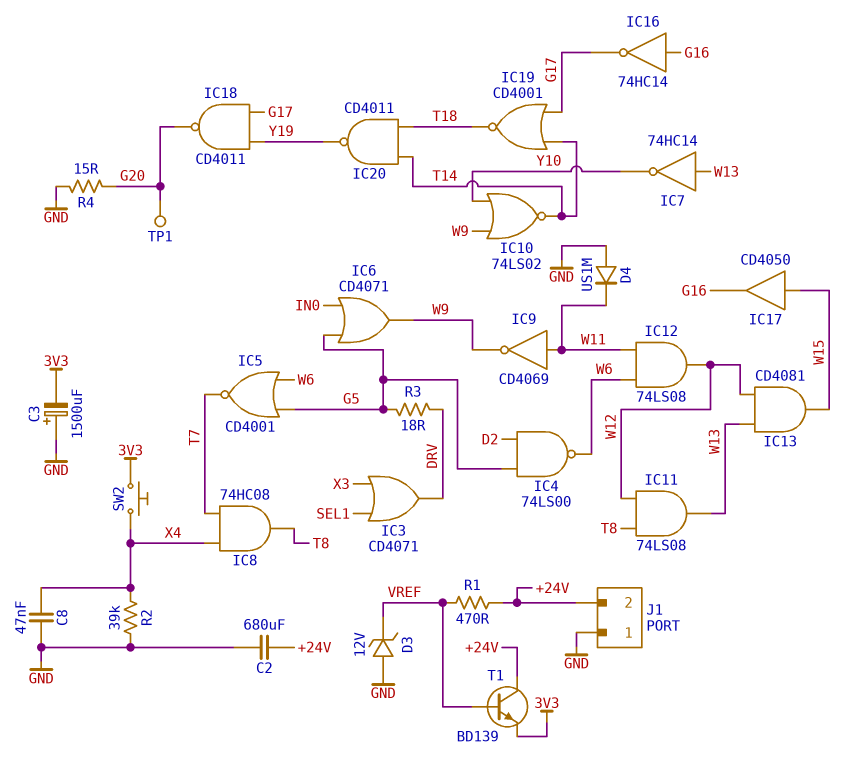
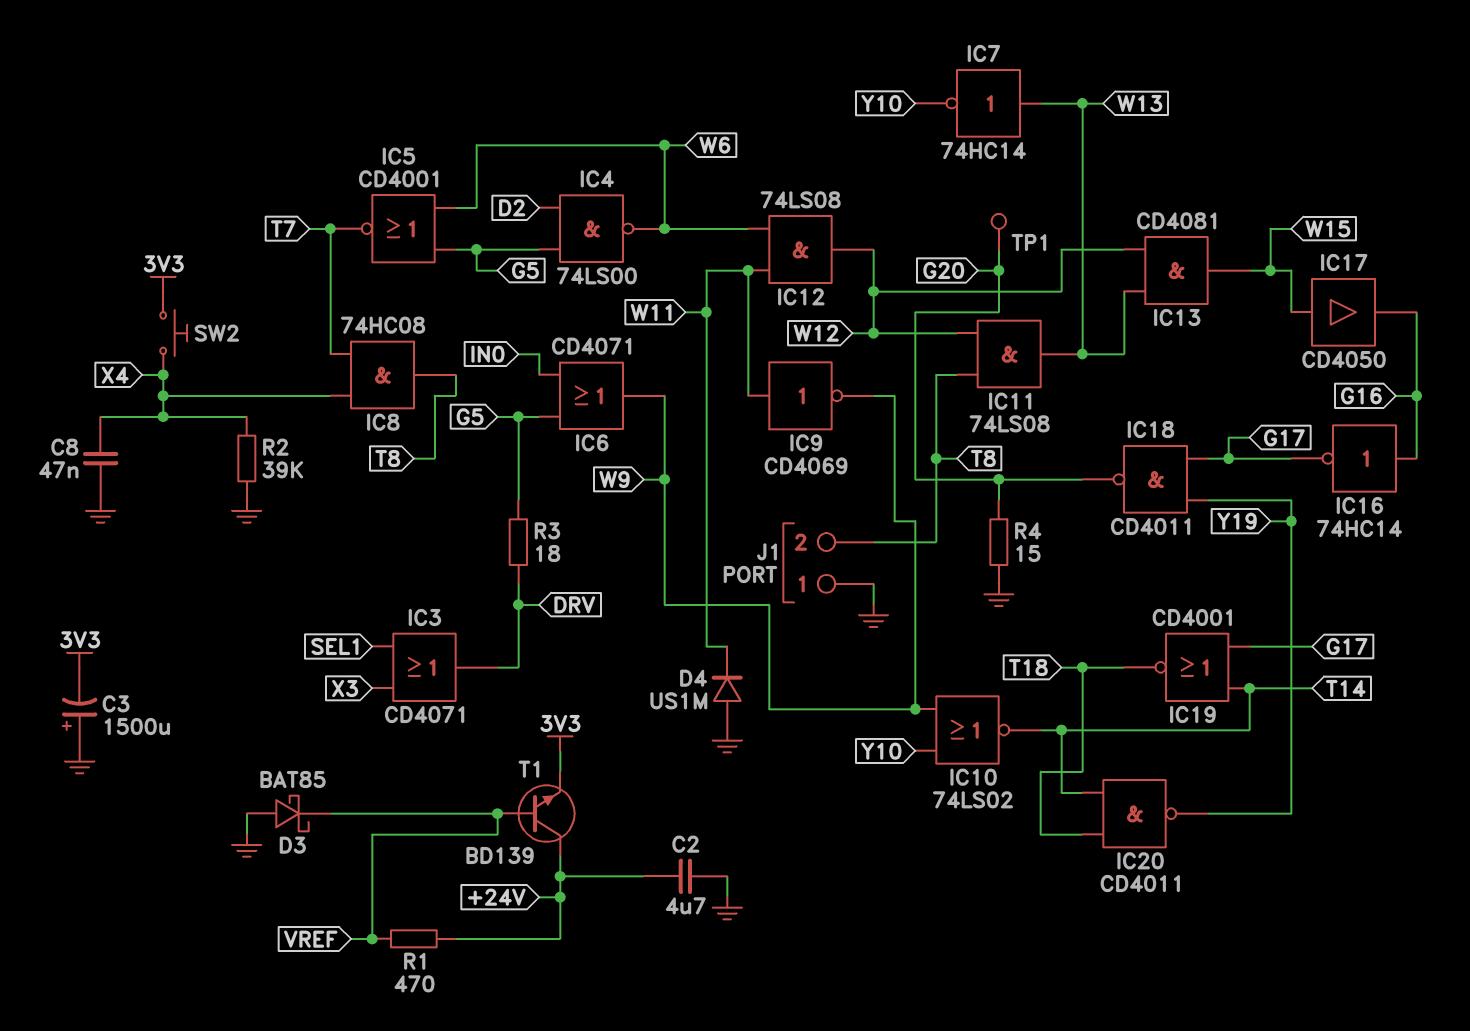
C2: 680uF (+24V, GND) -> 4.7uF (+24V, GND)
D3: zener 12V (A GND, K VREF) -> schottky BAT85 (A GND, K VREF)
J1 pin 2: +24V -> T8

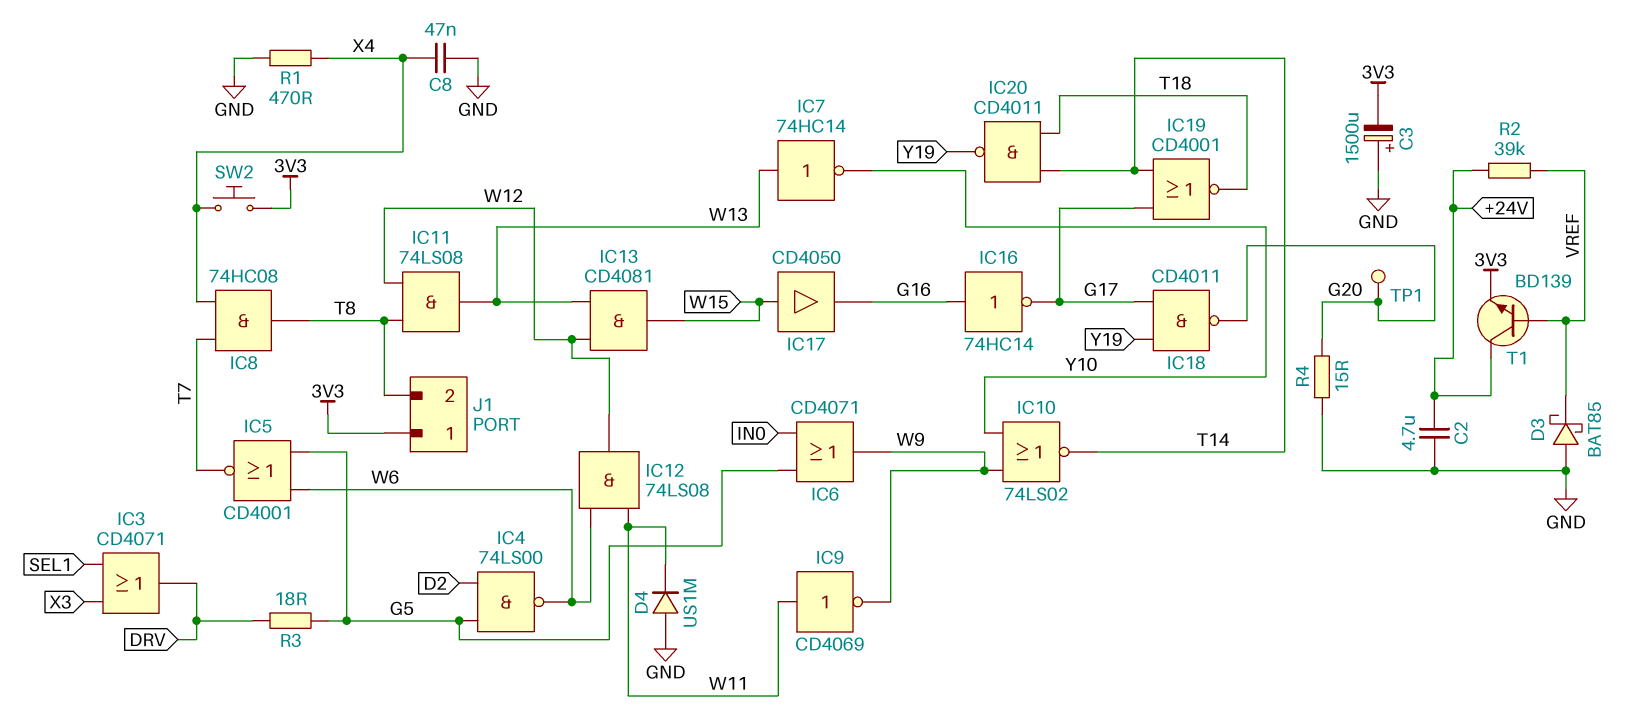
J1 pin 1: GND -> 3V3
R1: 470 (+24V, VREF) -> 470 (GND, X4)
R2: 39k (GND, X4) -> 39k (+24V, VREF)

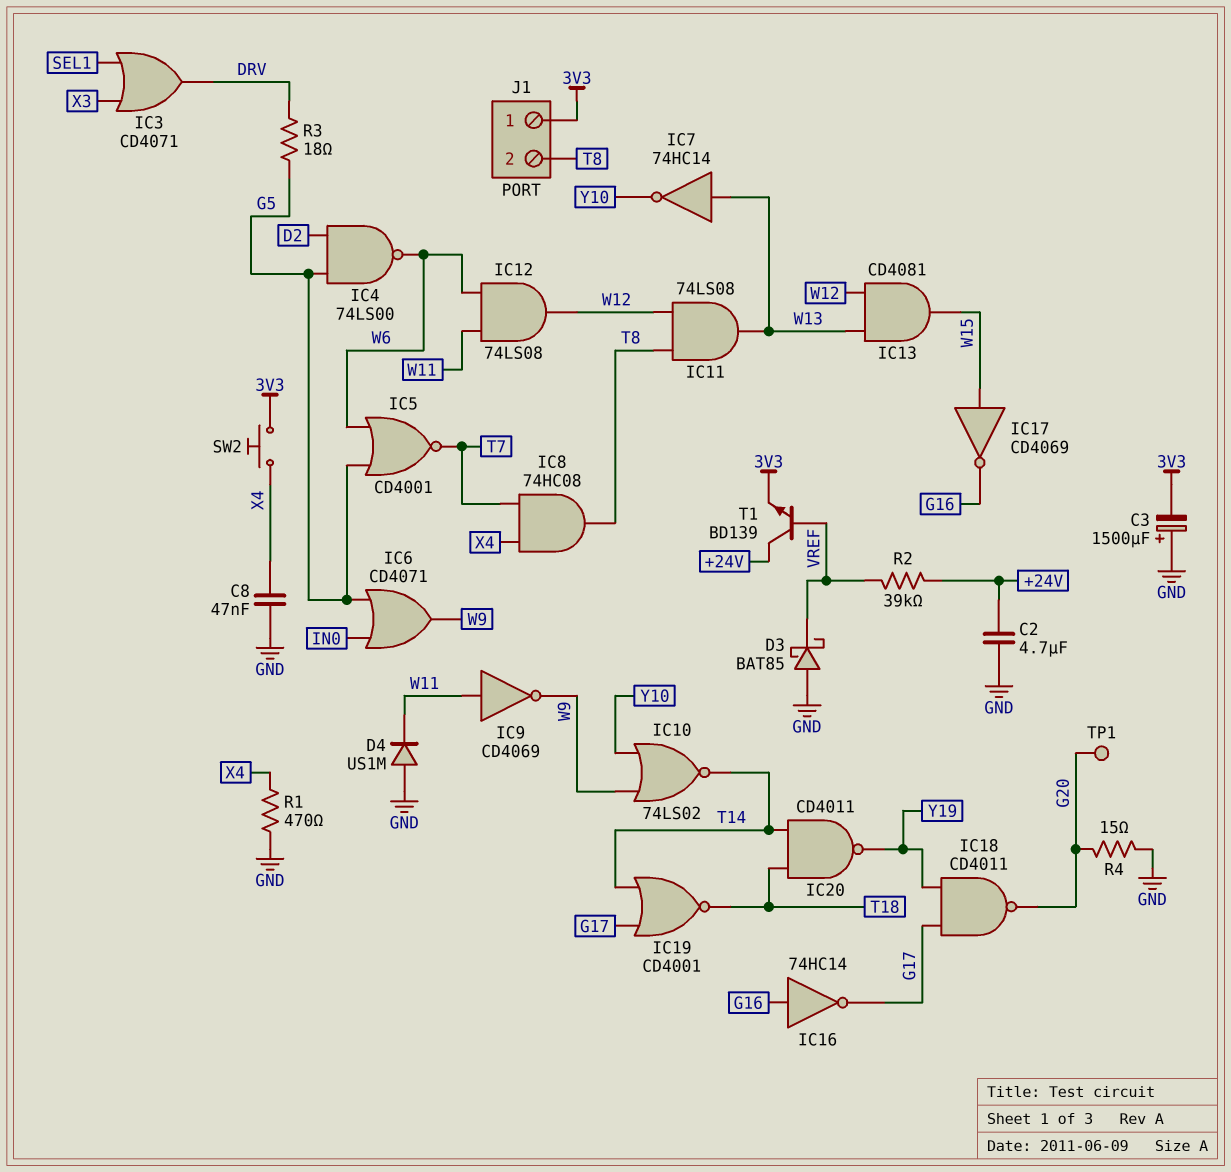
IC17: buffer CD4050 (in W15, out G16) -> NOT CD4069 (in W15, out G16)

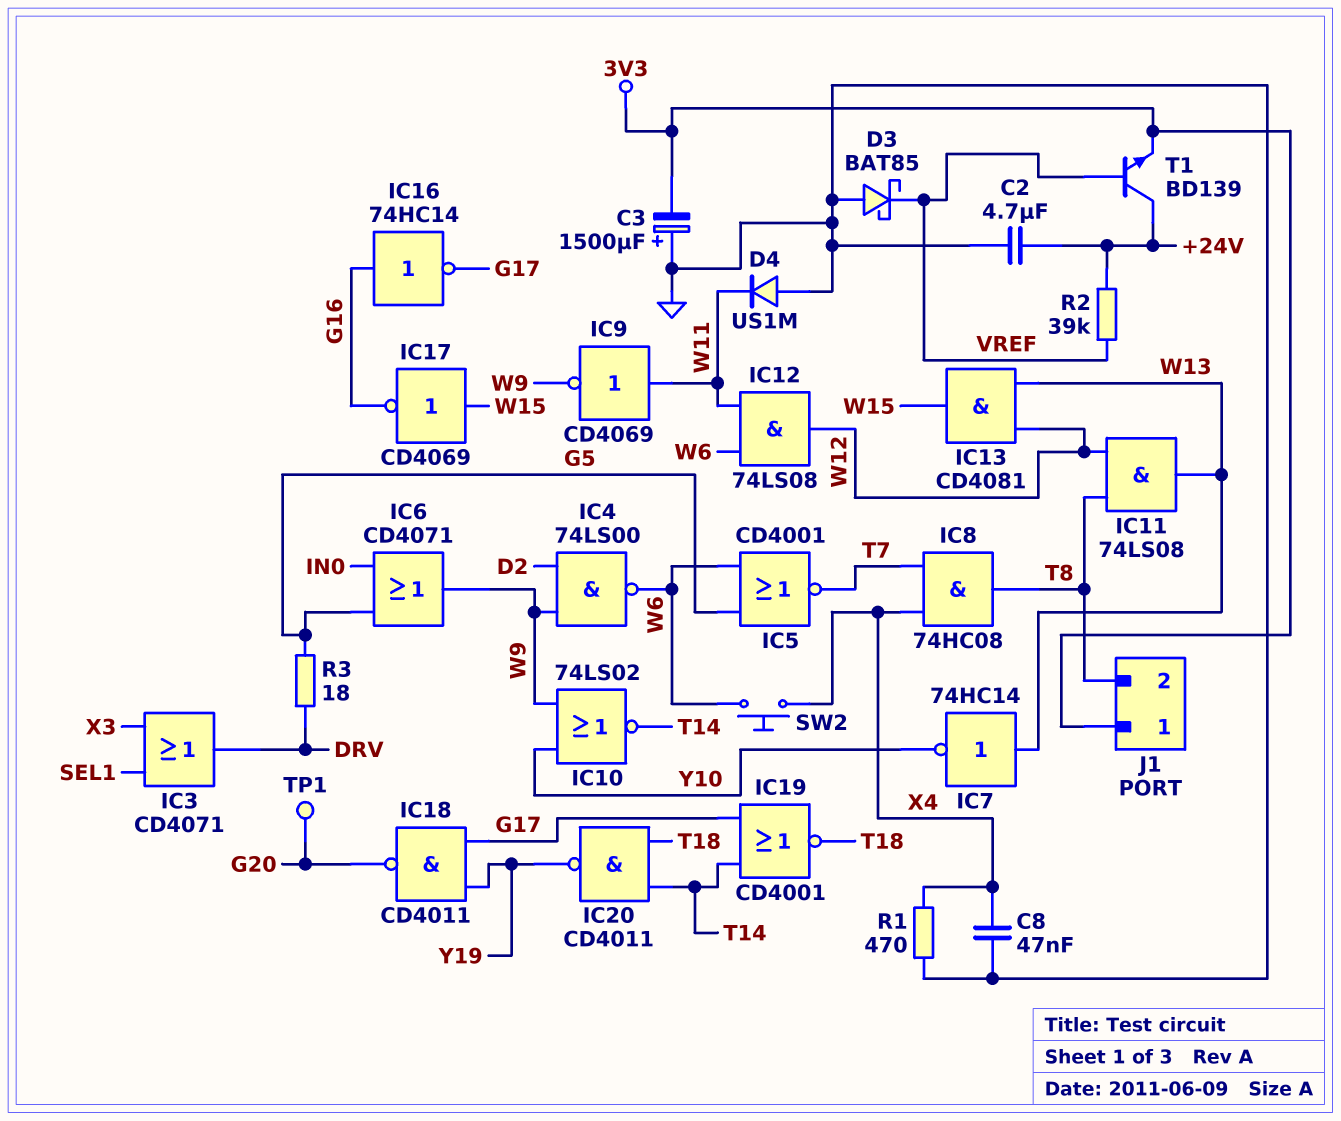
IC4: NAND 74LS00 (in D2, in G5, out W6) -> NAND 74LS00 (in D2, in W9, out W6)
R4: 15 (G20, GND) -> none
SW2: button (3V3, X4) -> button (W6, X4)

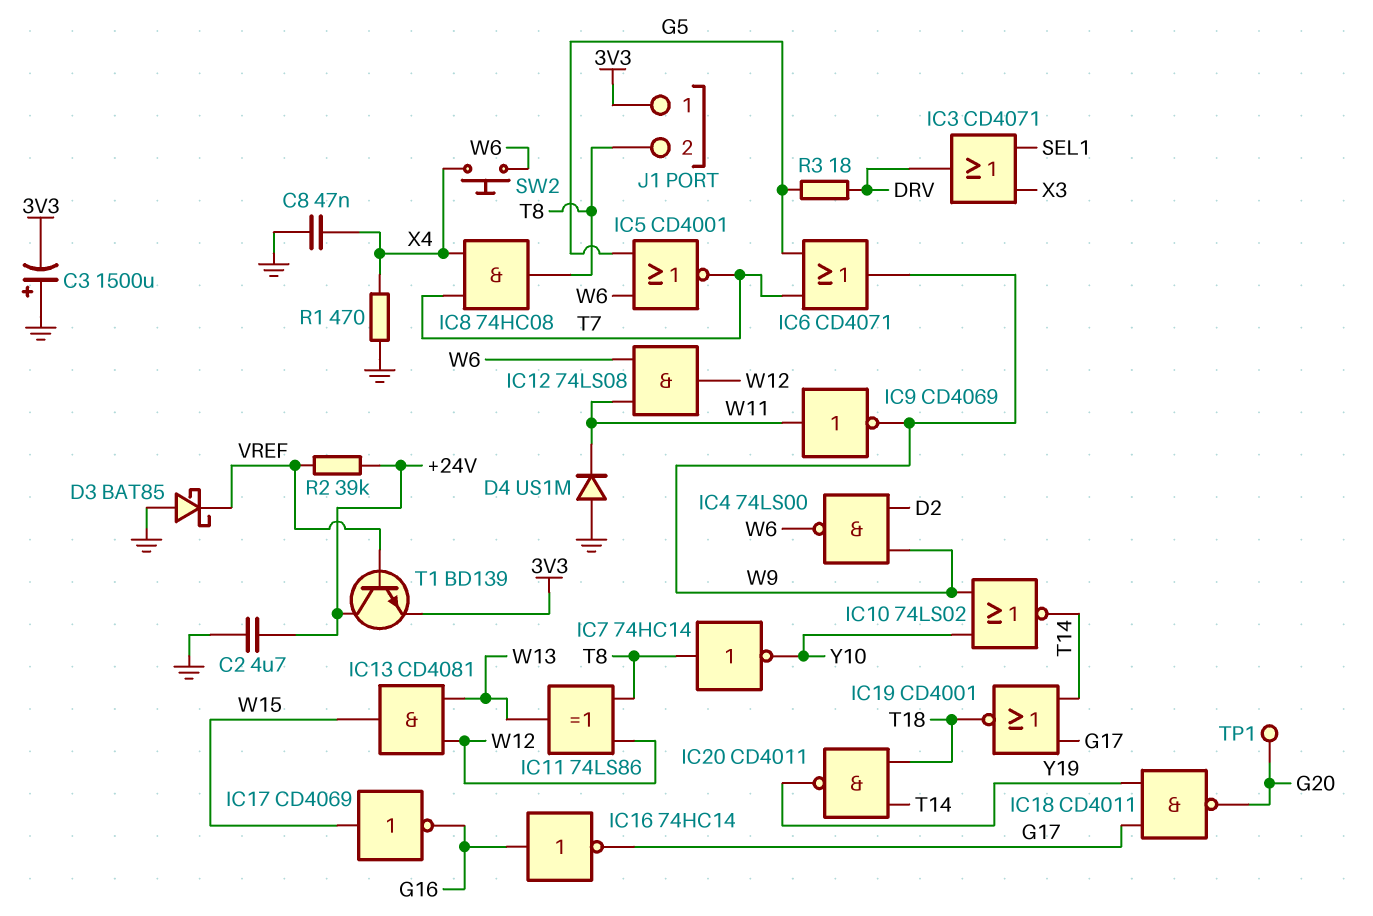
IC6: OR CD4071 (in G5, in IN0, out W9) -> OR CD4071 (in G5, in T7, out W9)
IC7: NOT 74HC14 (in W13, out Y10) -> NOT 74HC14 (in T8, out Y10)
IC11: AND 74LS08 (in T8, in W12, out W13) -> XOR 74LS86 (in T8, in W12, out W13)

